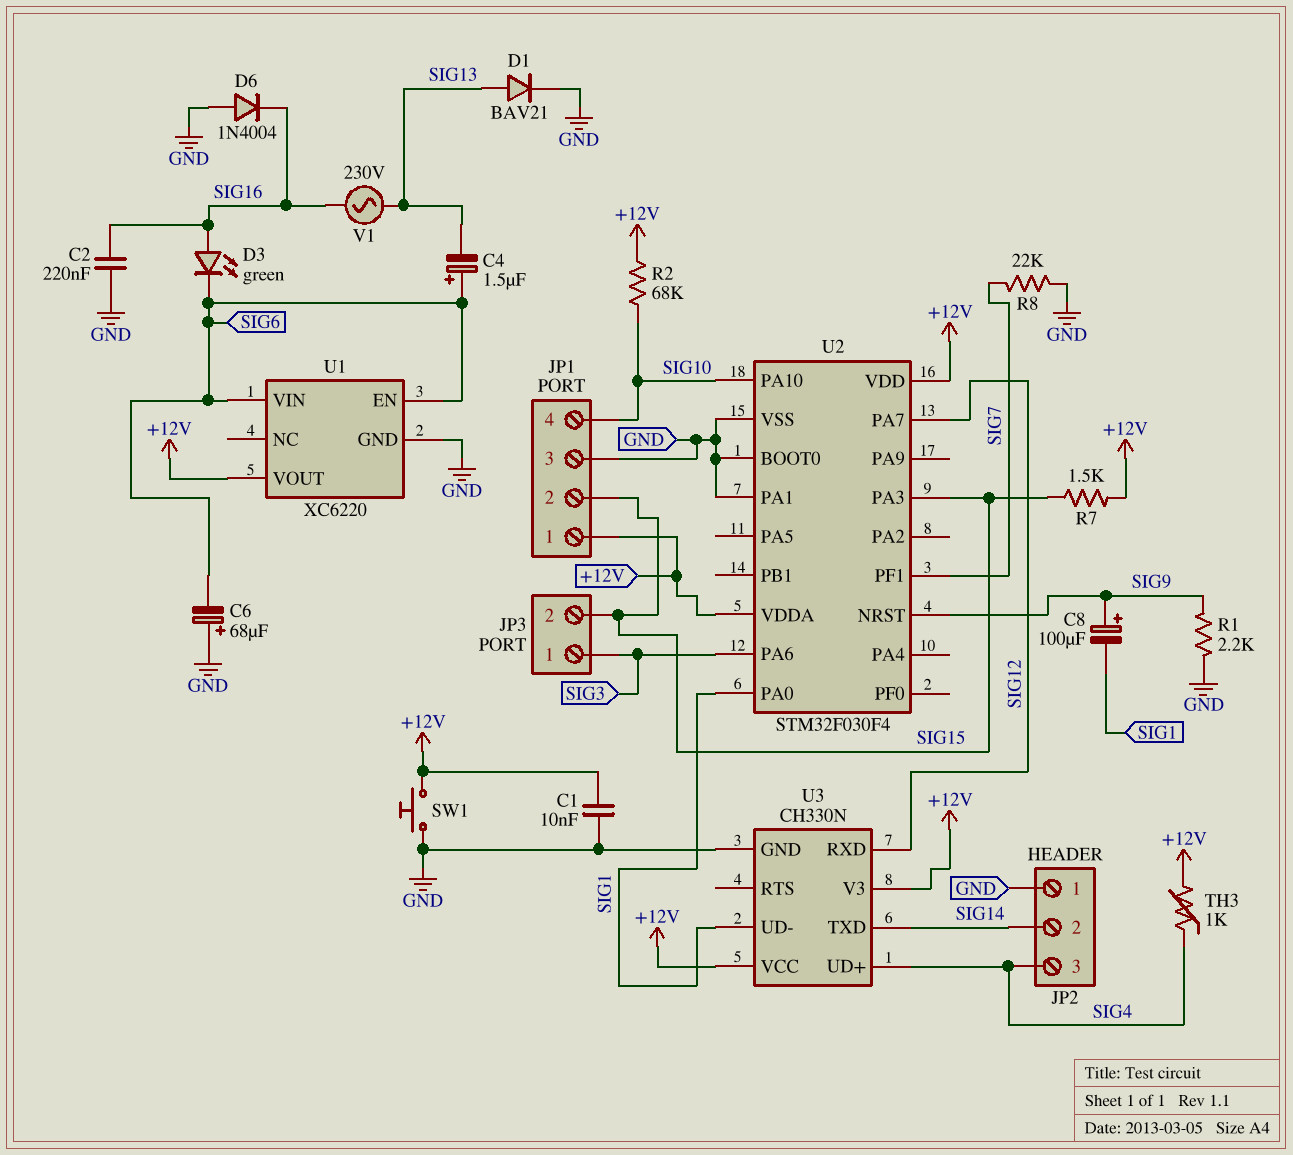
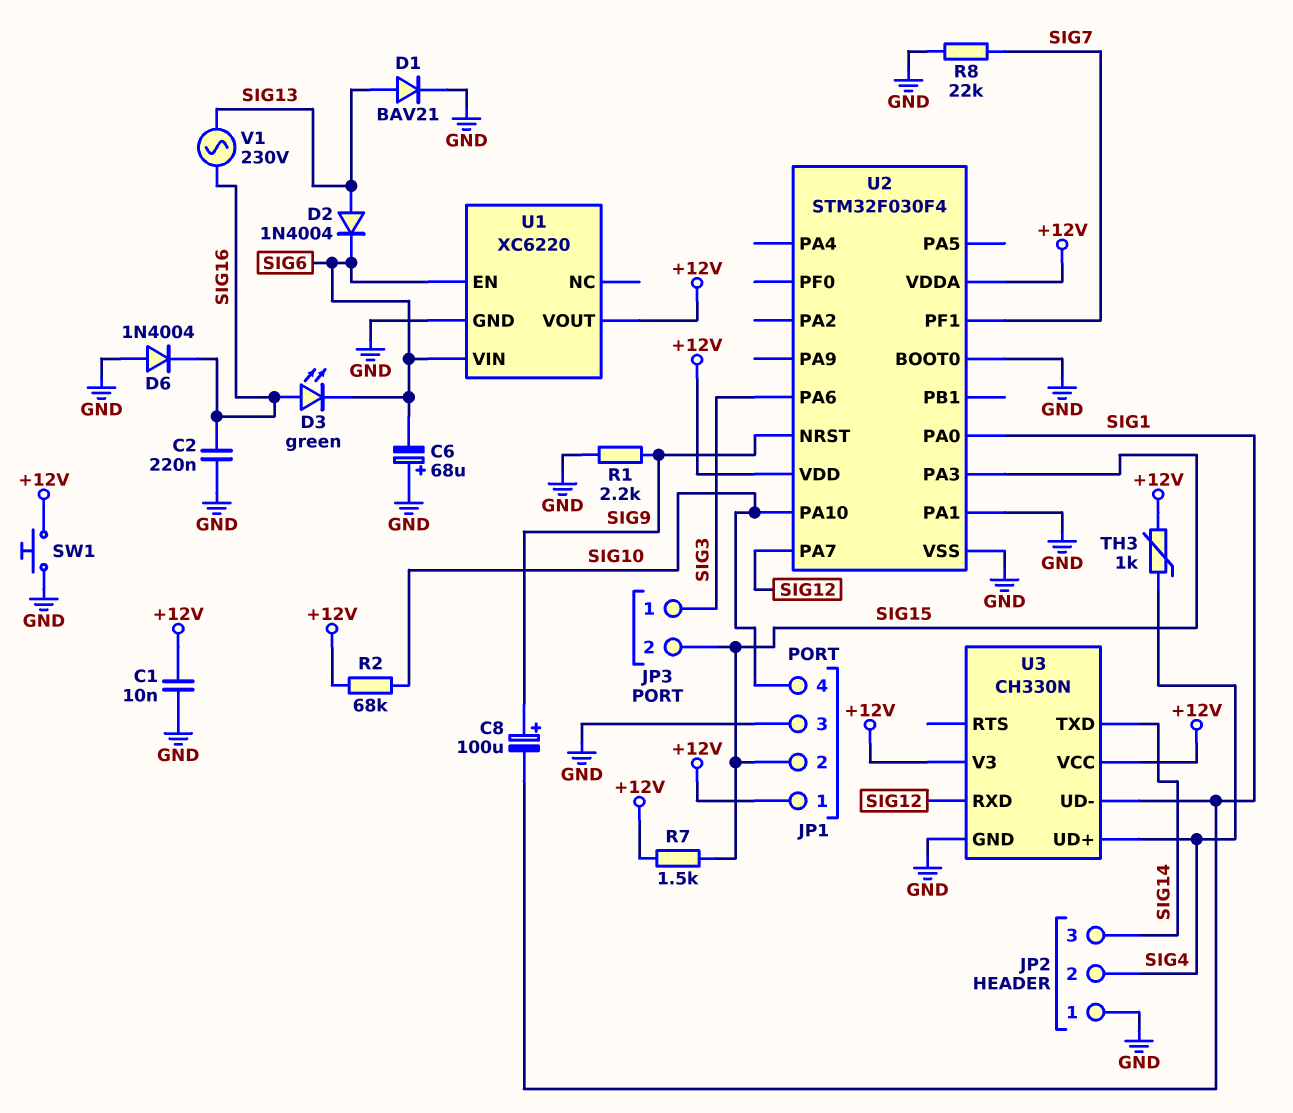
C4: 1.5uF (plus SIG6, minus SIG13) -> none
D2: none -> diode 1N4004 (A SIG13, K SIG6)
JP2 pin 2: SIG14 -> SIG4
JP2 pin 3: SIG4 -> SIG14

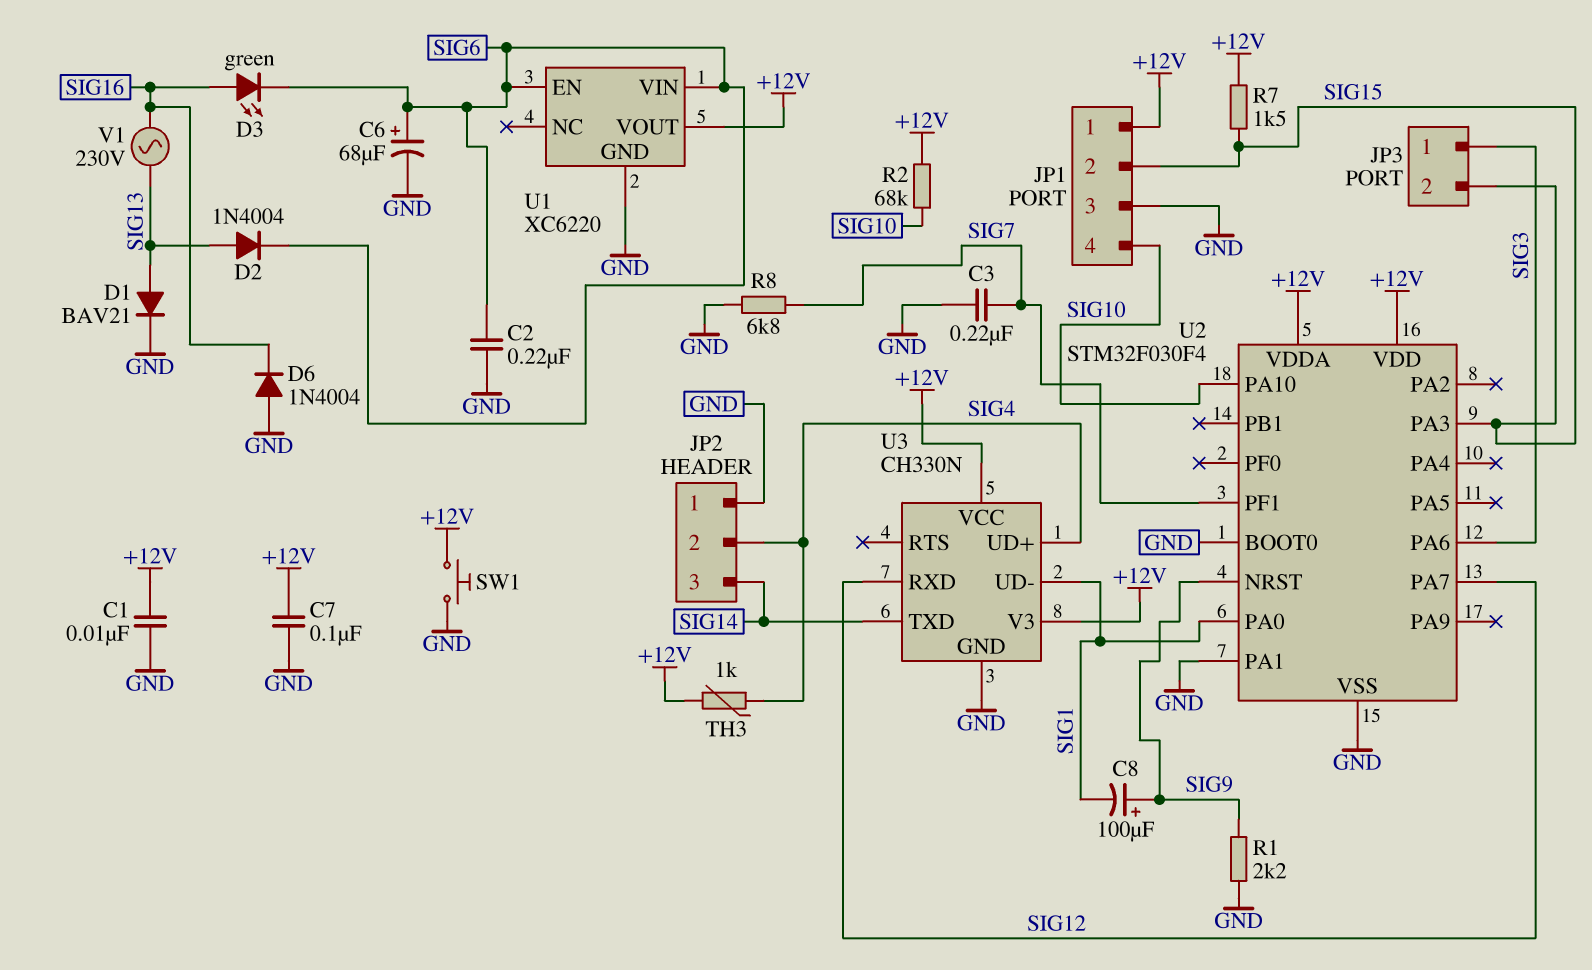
C2: 220nF (GND, SIG16) -> 220nF (GND, SIG6)
C3: none -> 220nF (GND, SIG7)
C6: 68uF (plus GND, minus SIG6) -> 68uF (plus SIG6, minus GND)
C7: none -> 100nF (+12V, GND)
R8: 22k (GND, SIG7) -> 6.8k (GND, SIG7)

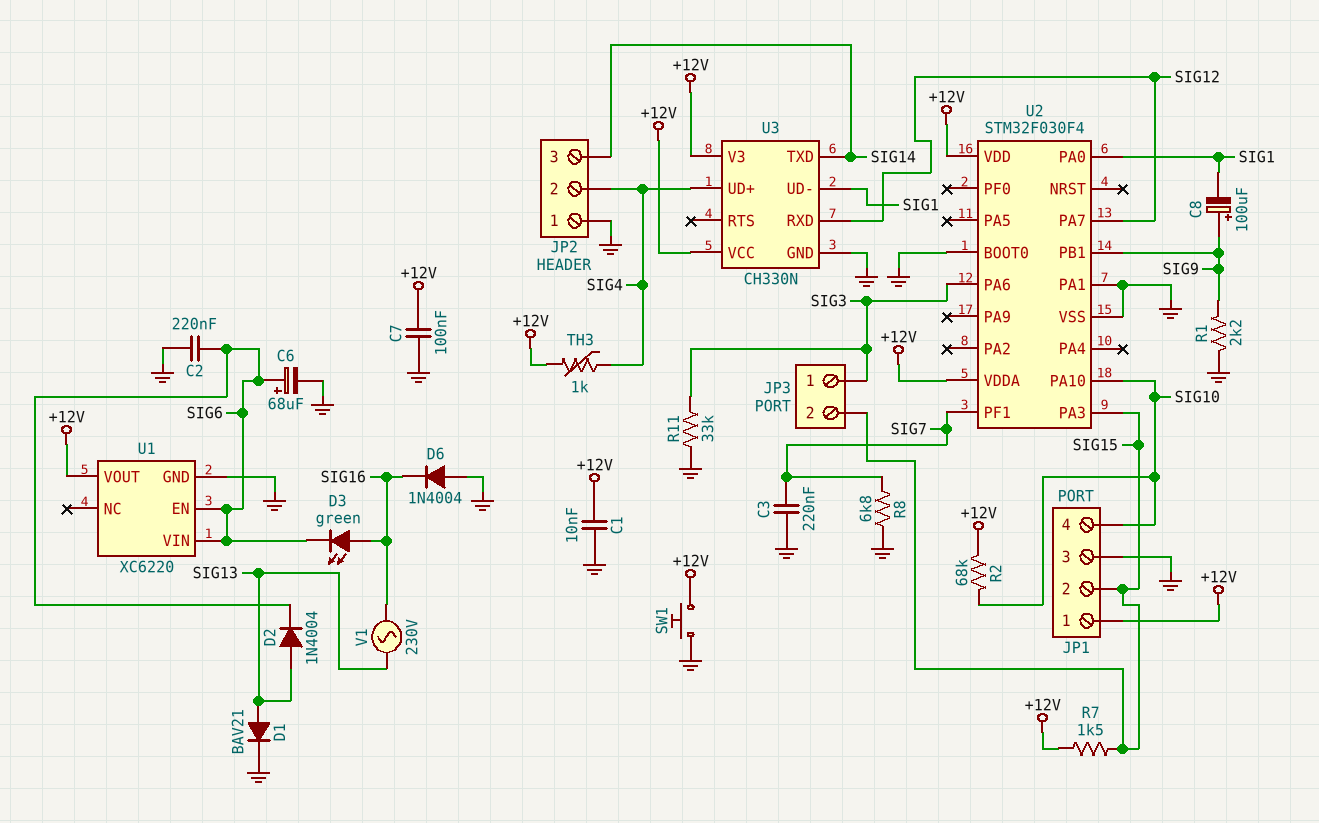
R11: none -> 33k (GND, SIG3)
U2 pin NRST: SIG9 -> none
U2 pin PB1: none -> SIG9

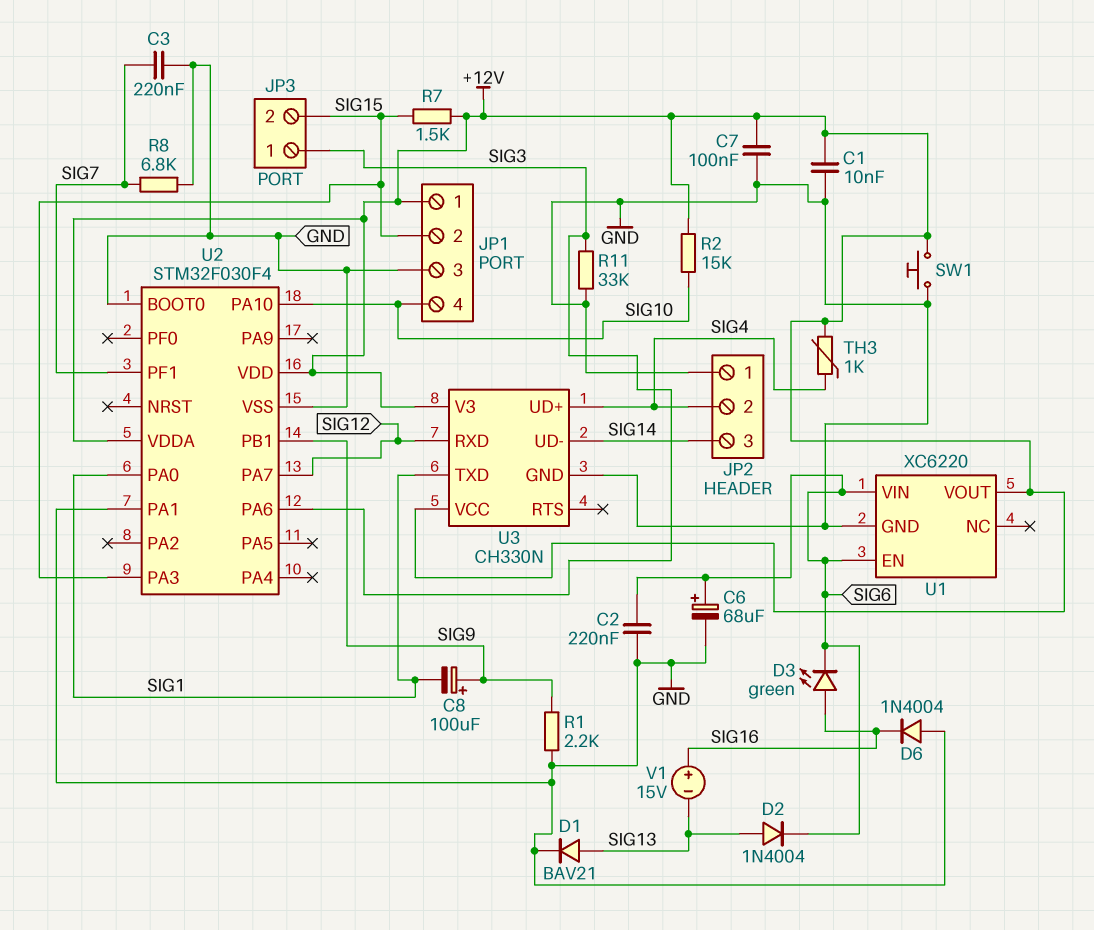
R2: 68k (+12V, SIG10) -> 15k (+12V, SIG10)
U3 pin TXD: SIG14 -> SIG1
U3 pin UD-: SIG1 -> SIG14
V1: AC 230V (SIG13, SIG16) -> 15V (plus SIG16, minus SIG13)

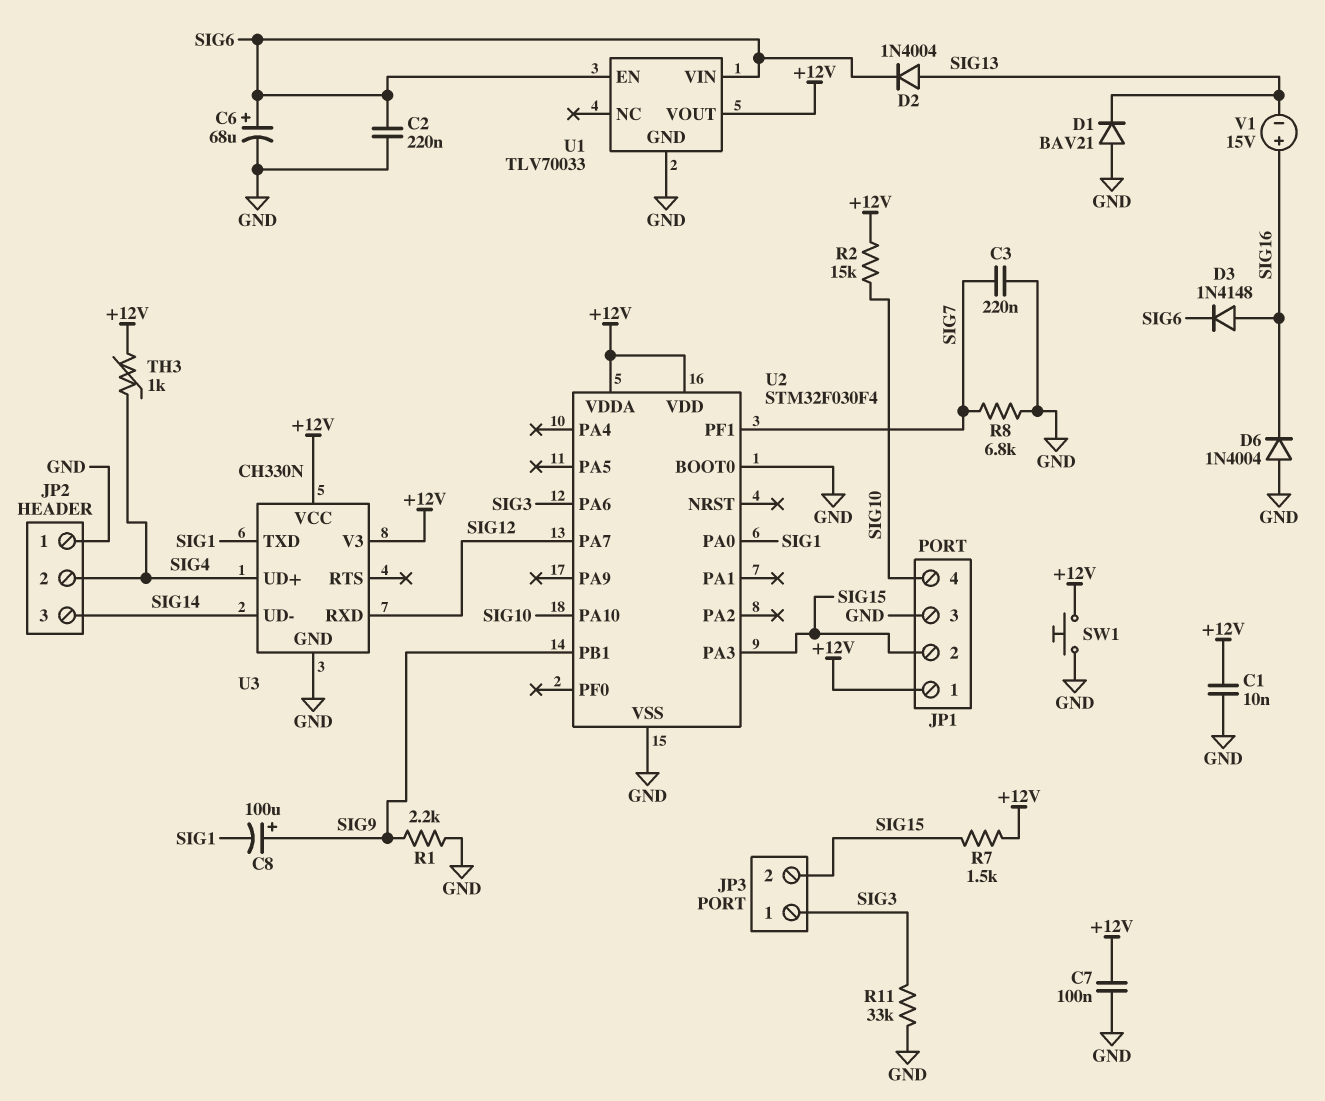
D1: diode BAV21 (A SIG13, K GND) -> diode BAV21 (A GND, K SIG13)
D3: LED green (A SIG16, K SIG6) -> diode 1N4148 (A SIG16, K SIG6)
U1: XC6220 -> TLV70033
U2 pin PA1: GND -> none

